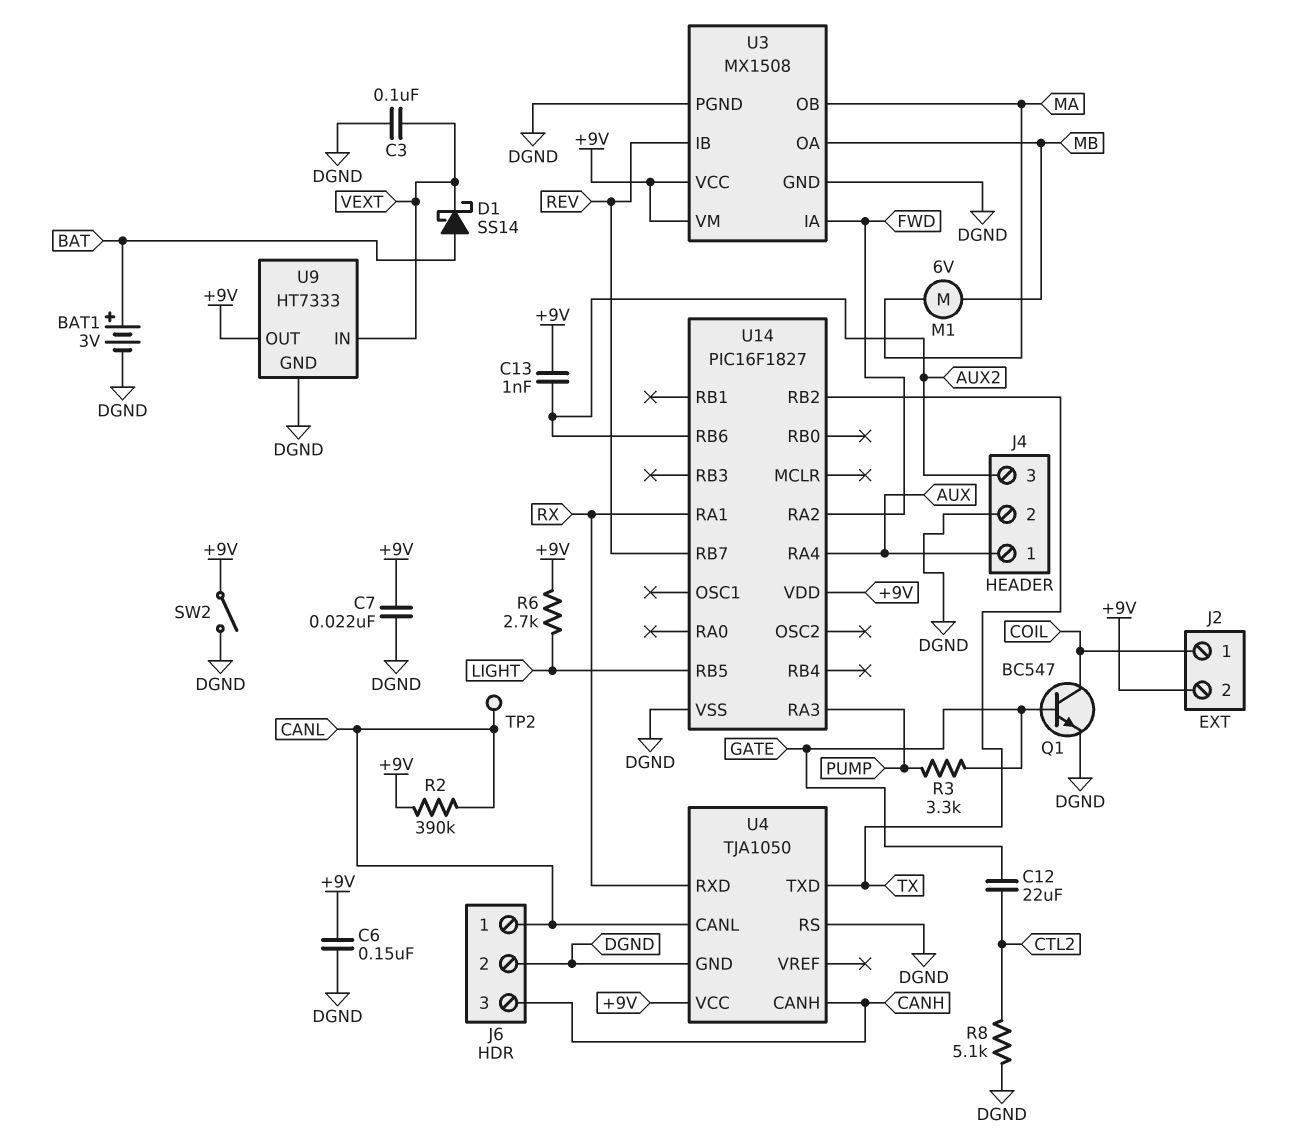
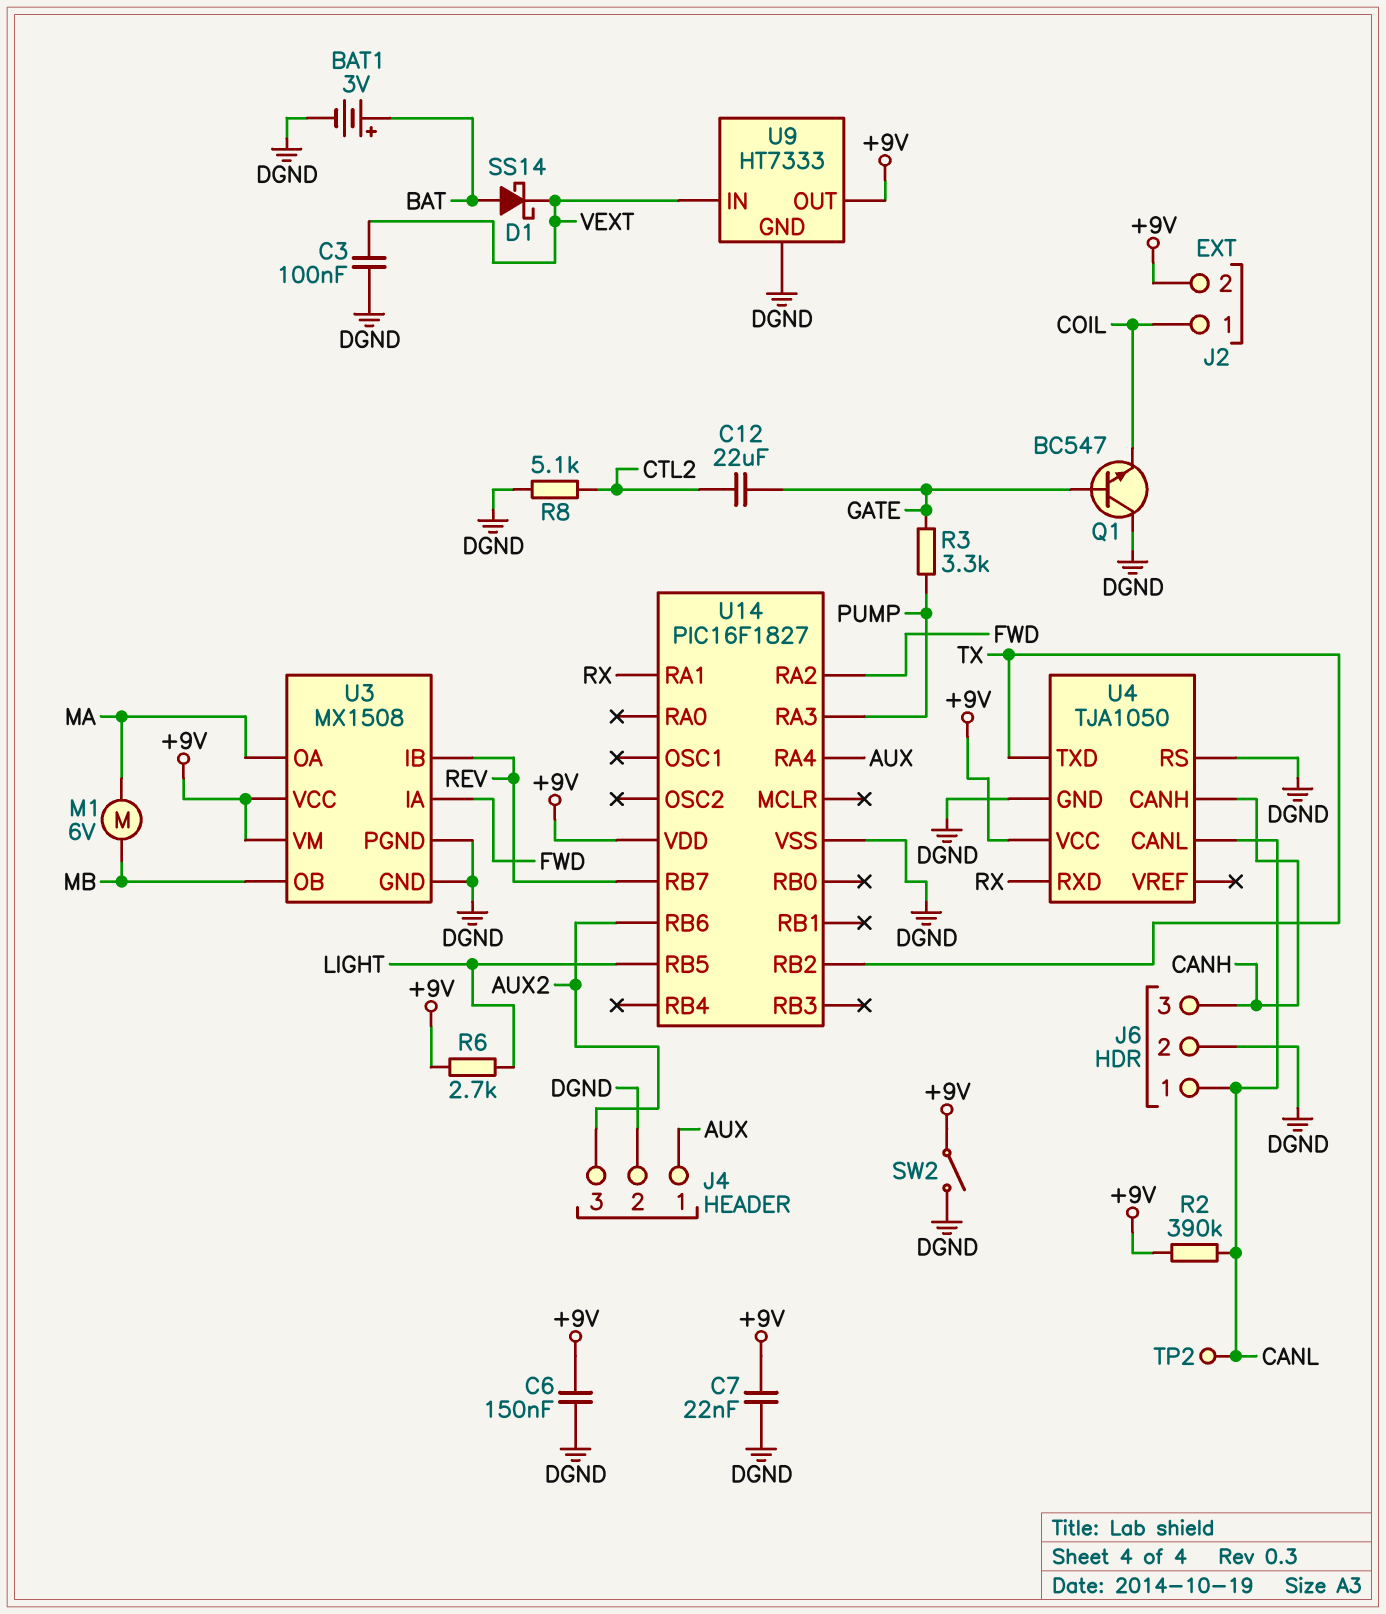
C13: 1nF (+9V, AUX2) -> none
Q1: NPN BC547 (B GATE, C COIL, E DGND) -> NPN BC547 (B GATE, C DGND, E COIL)
U3 pin OA: MB -> MA
U3 pin OB: MA -> MB

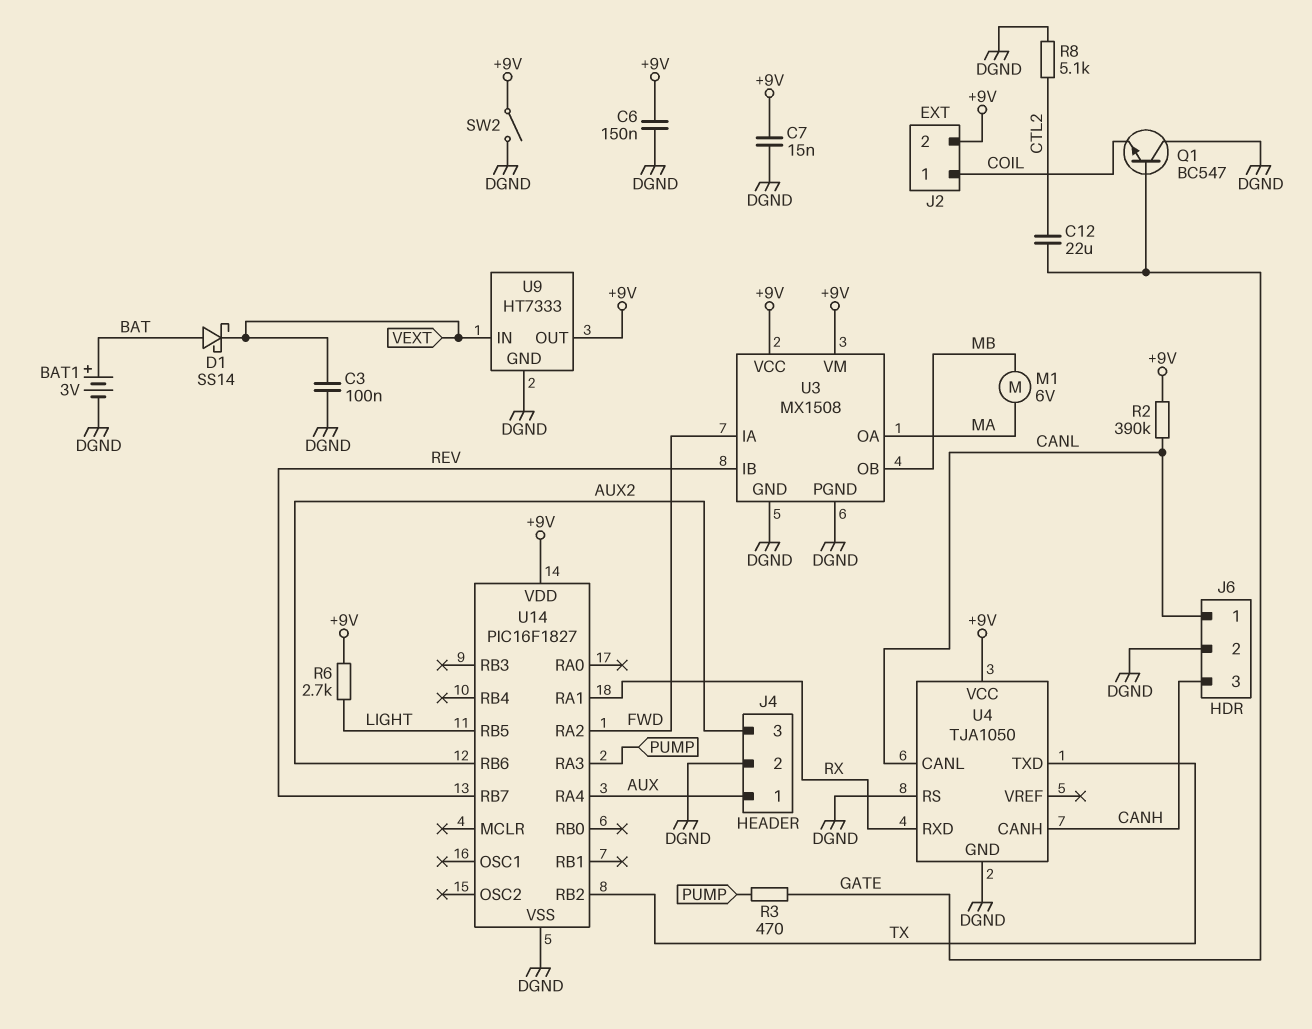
C7: 22nF (+9V, DGND) -> 15nF (+9V, DGND)
R3: 3.3k (GATE, PUMP) -> 470 (GATE, PUMP)
TP2: test point (CANL) -> none

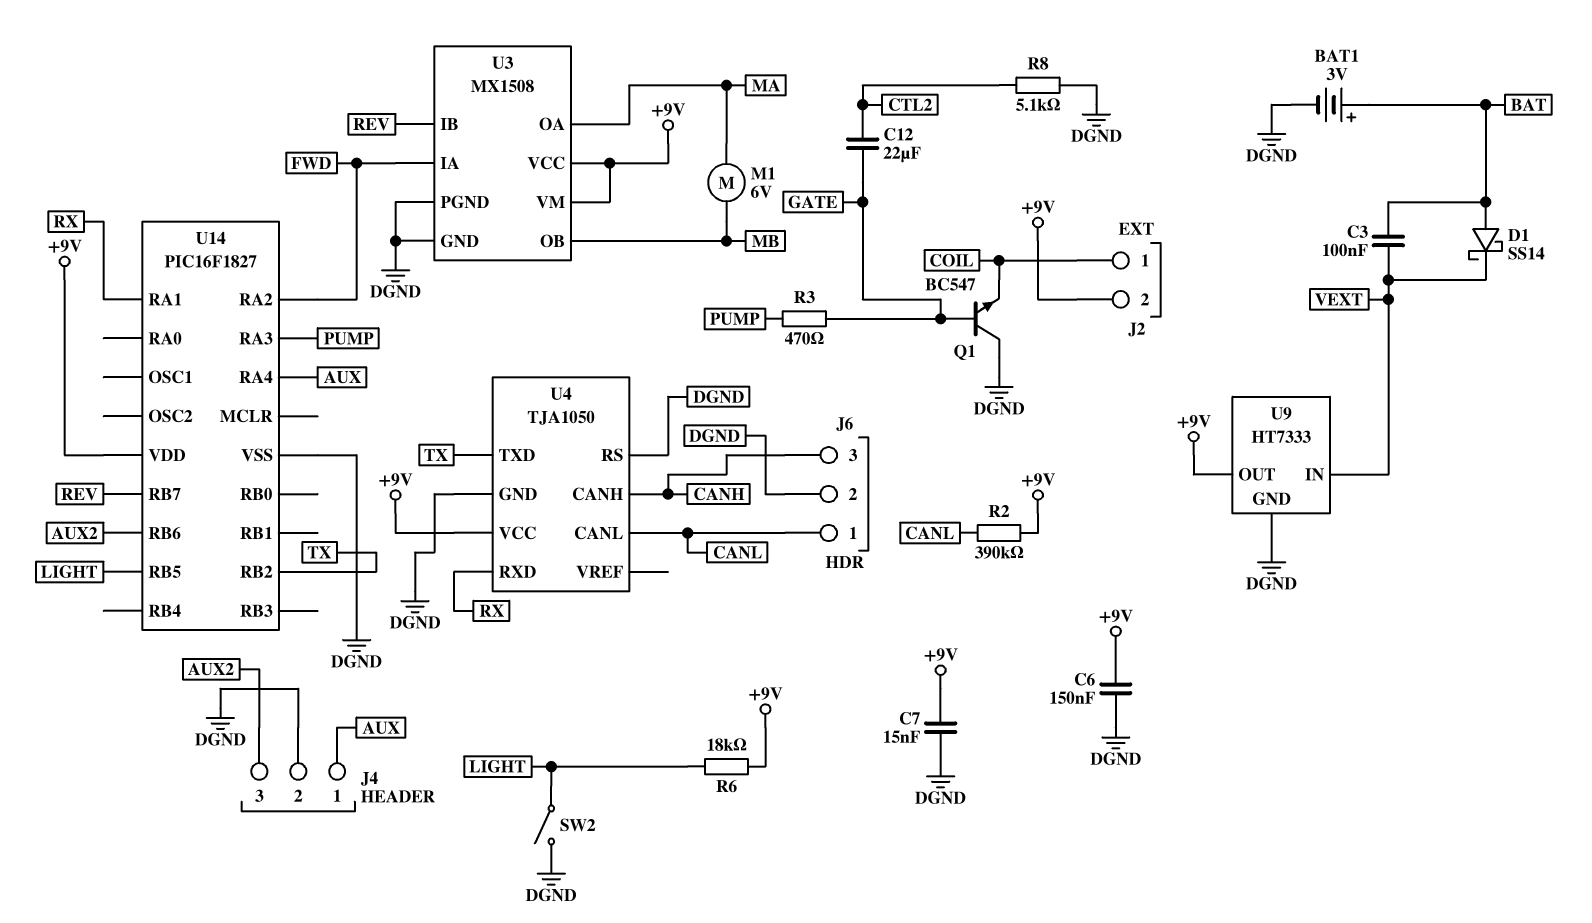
C3: 100nF (DGND, VEXT) -> 100nF (BAT, VEXT)
R6: 2.7k (+9V, LIGHT) -> 18k (+9V, LIGHT)
SW2: switch (+9V, DGND) -> switch (DGND, LIGHT)

